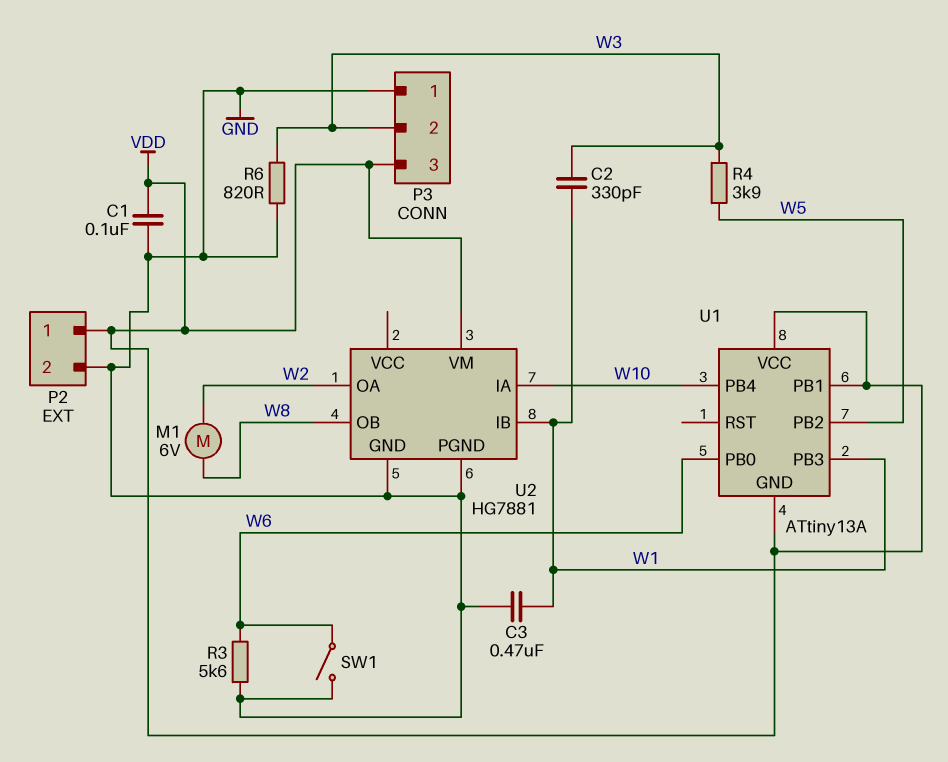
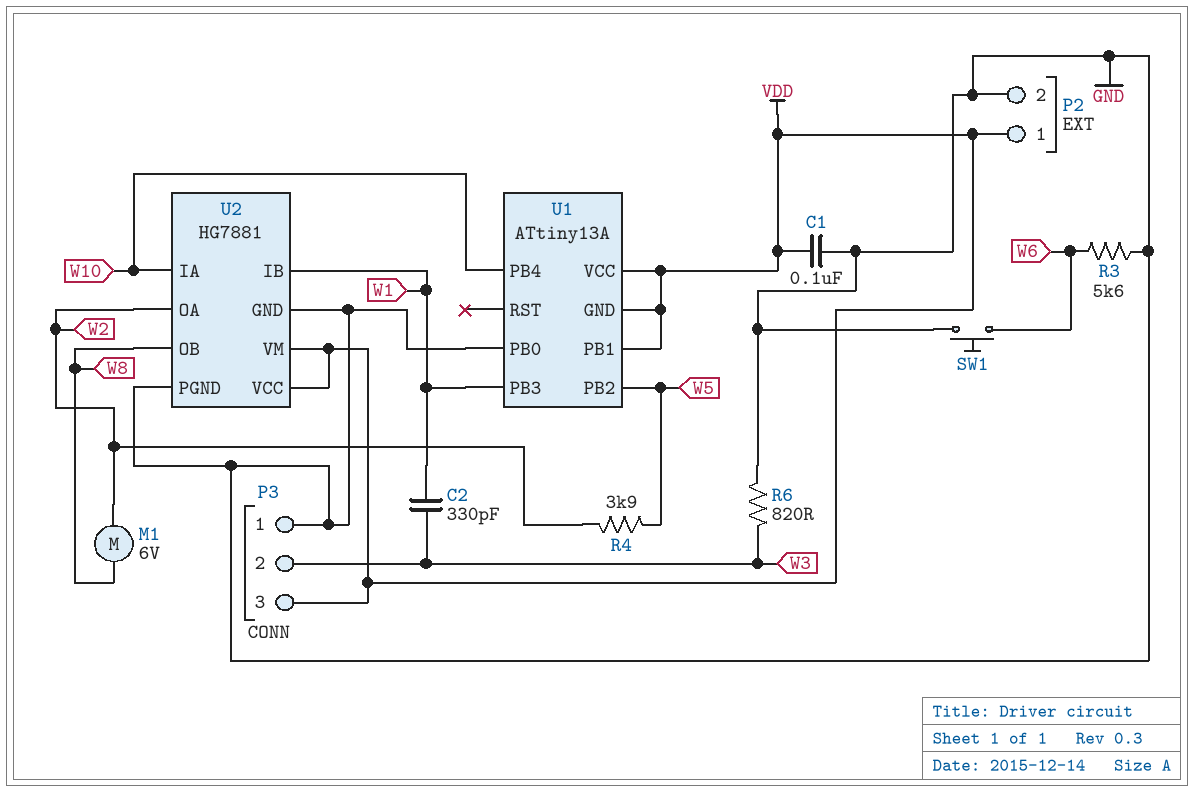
C3: 470nF (GND, W1) -> none
R4: 3.9k (W3, W5) -> 3.9k (W2, W5)
SW1: switch (GND, W6) -> button (GND, W6)
U1 pin PB0: W6 -> GND
U2 pin VCC: none -> VDD

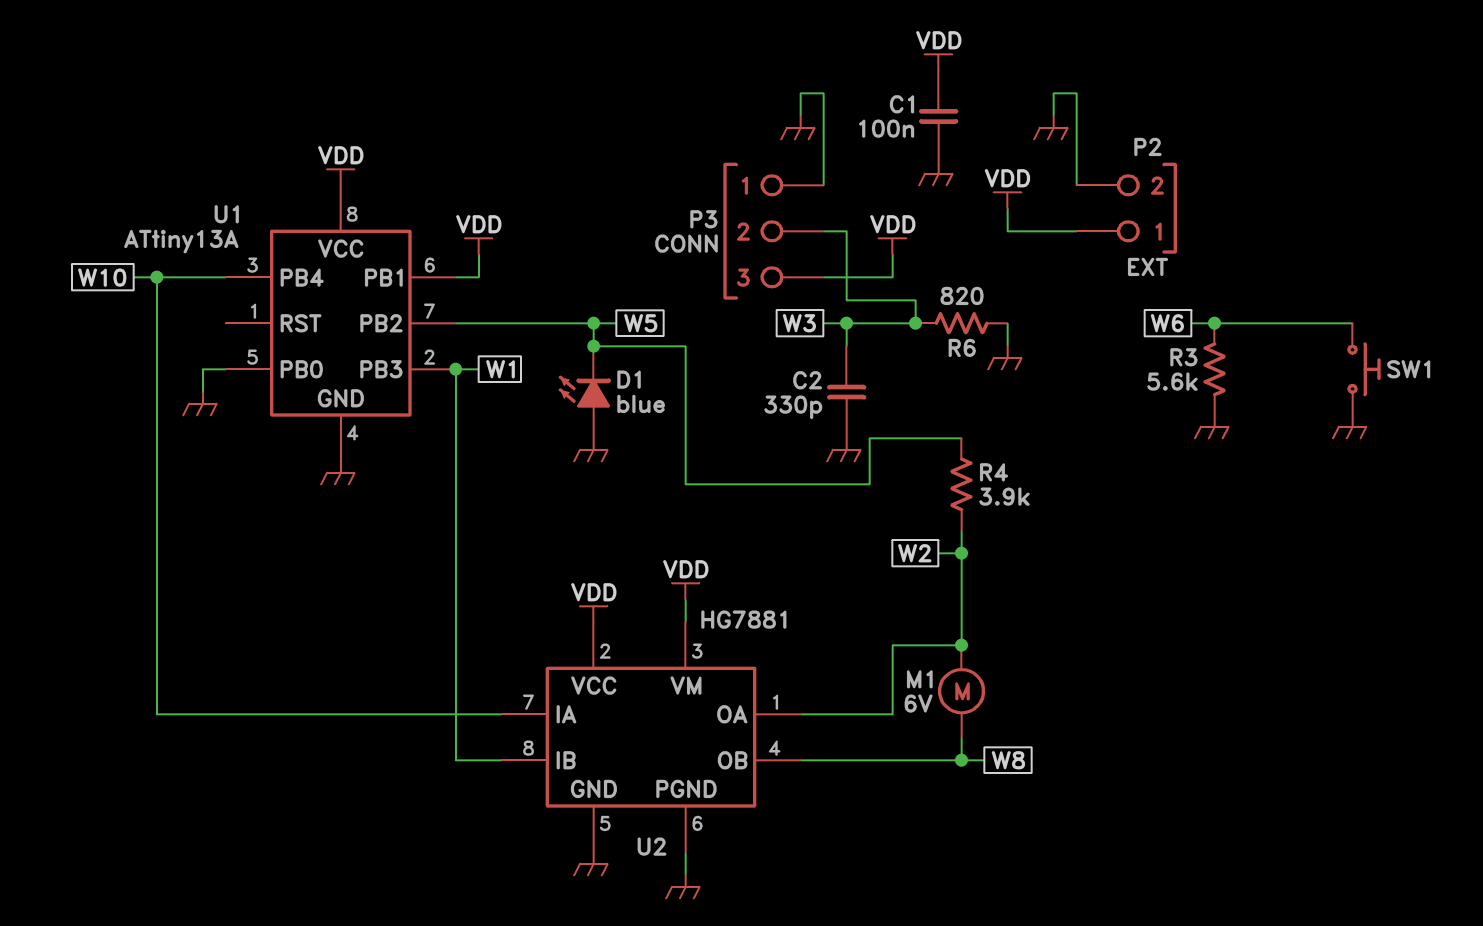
C2: 330pF (W1, W3) -> 330pF (GND, W3)
D1: none -> LED blue (A GND, K W5)
U1 pin GND: VDD -> GND

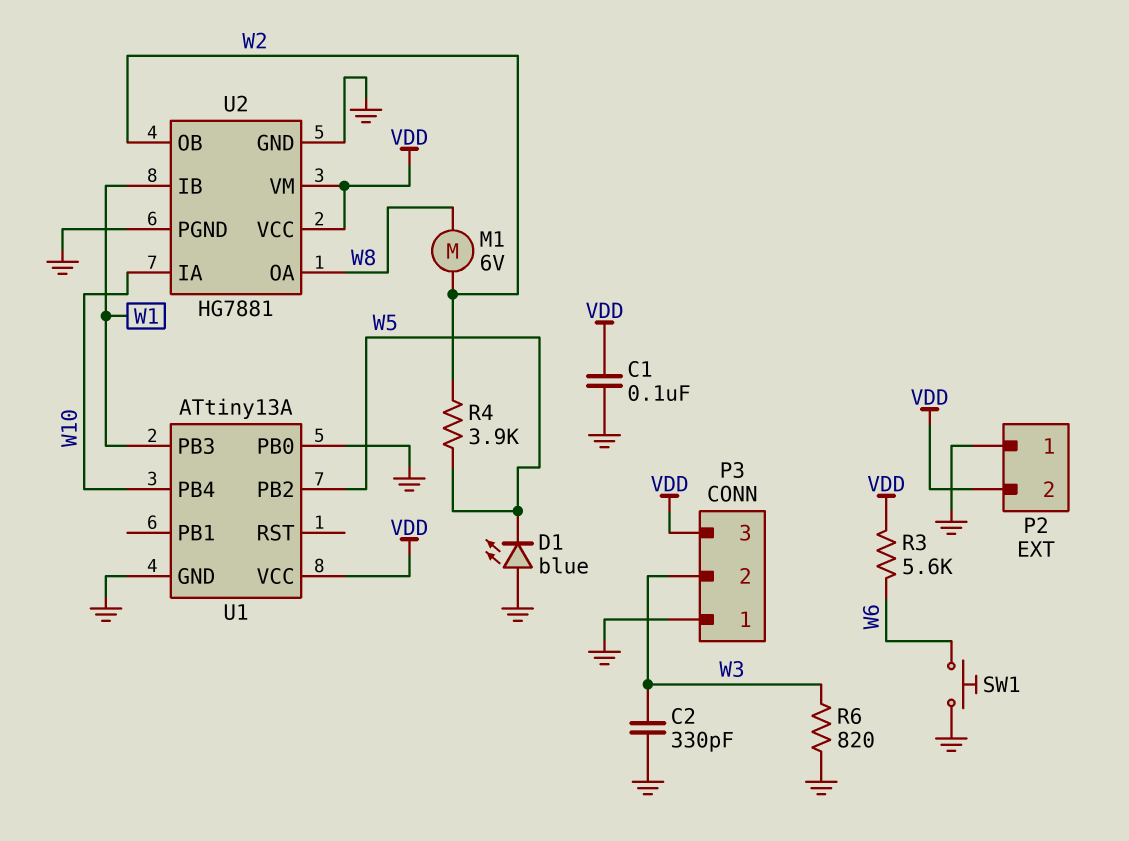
P2 pin 1: VDD -> GND
P2 pin 2: GND -> VDD
R3: 5.6k (GND, W6) -> 5.6k (VDD, W6)
U1 pin PB1: VDD -> none
U2 pin OA: W2 -> W8
U2 pin OB: W8 -> W2

